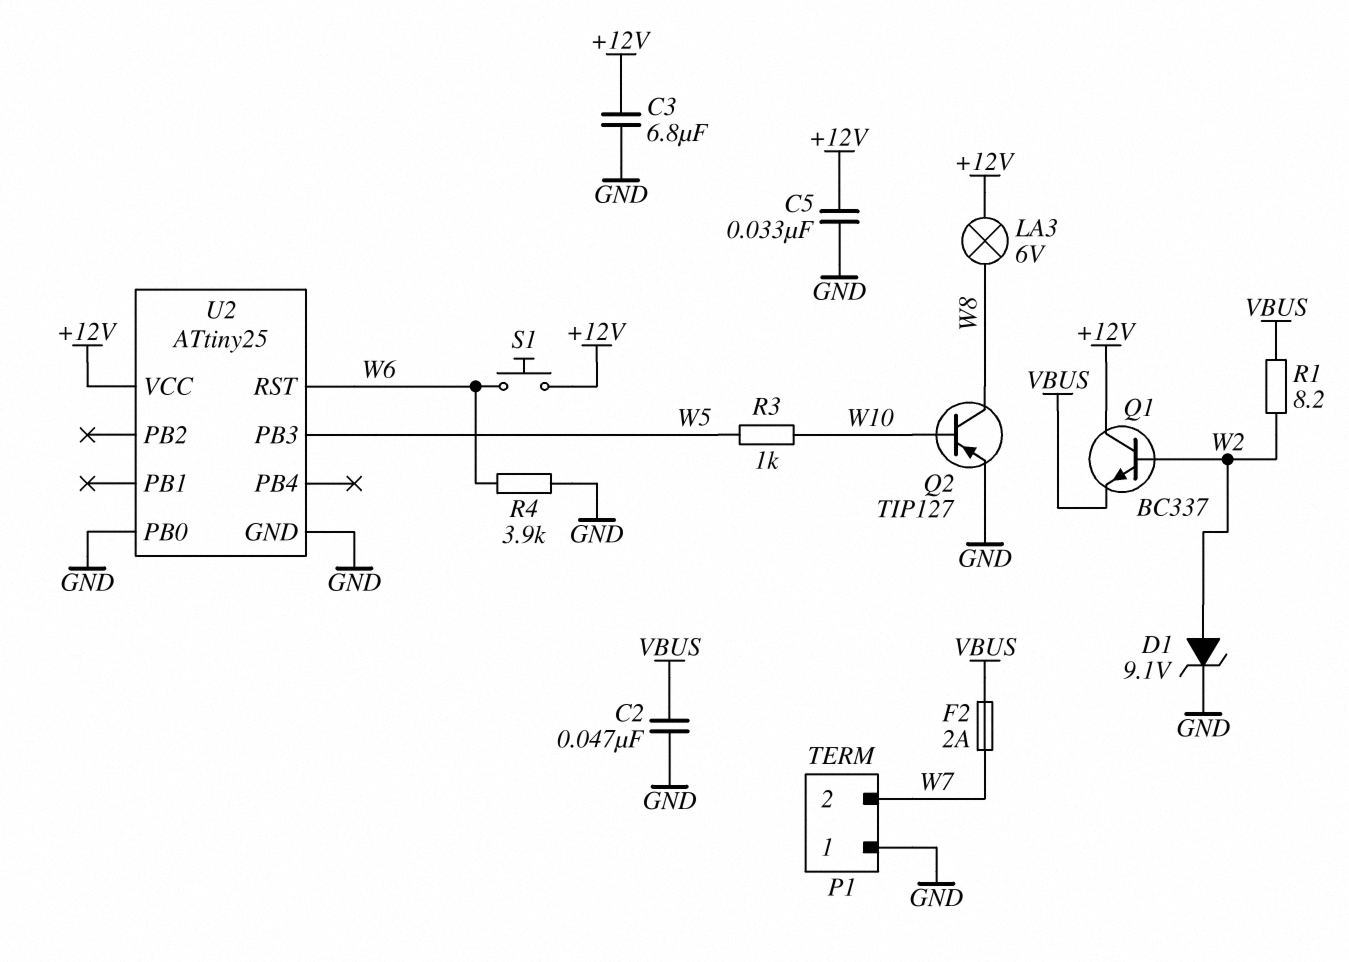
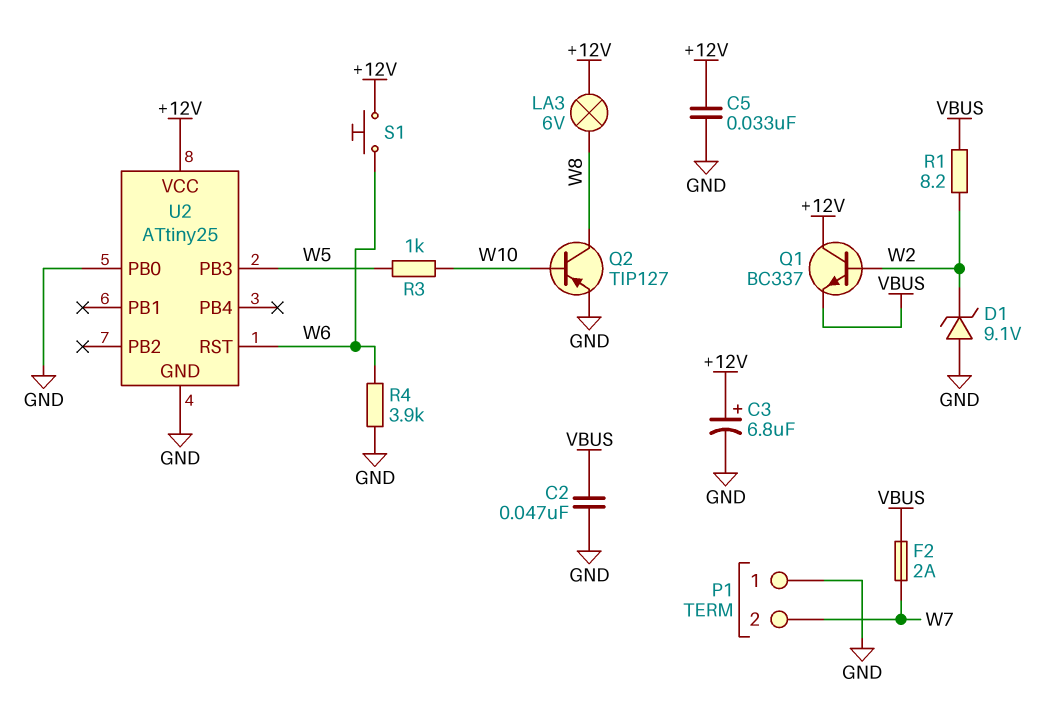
C3: 6.8uF (+12V, GND) -> 6.8uF (plus +12V, minus GND)
D1: zener 9.1V (A W2, K GND) -> zener 9.1V (A GND, K W2)

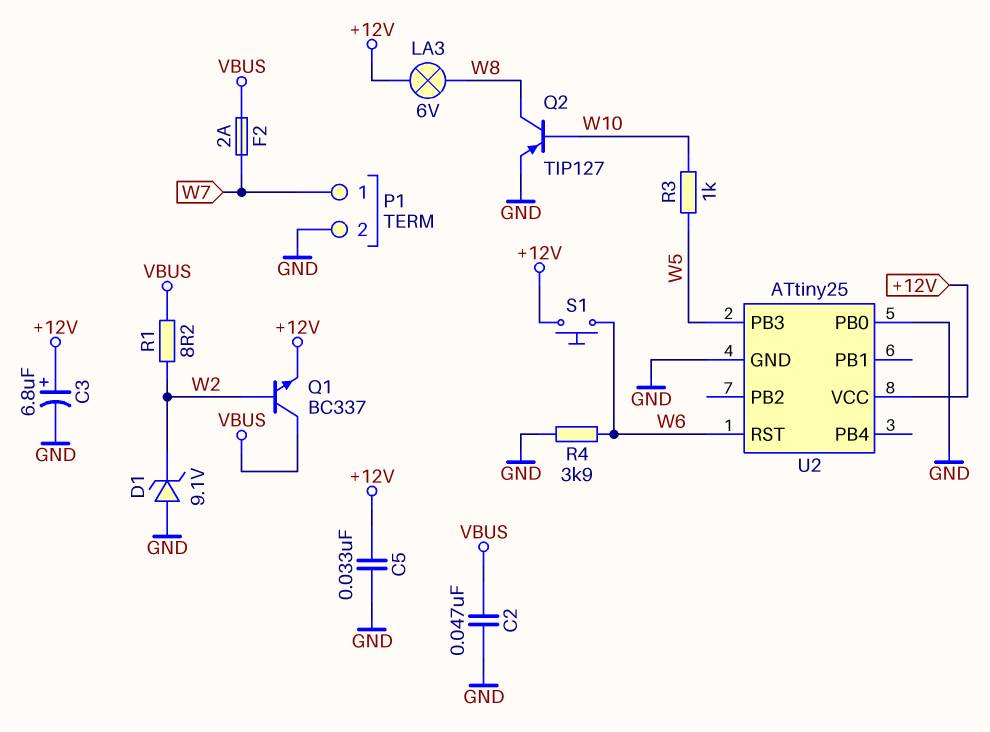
P1 pin 1: GND -> W7
P1 pin 2: W7 -> GND
Q1: NPN BC337 (B W2, C +12V, E VBUS) -> NPN BC337 (B W2, C VBUS, E +12V)

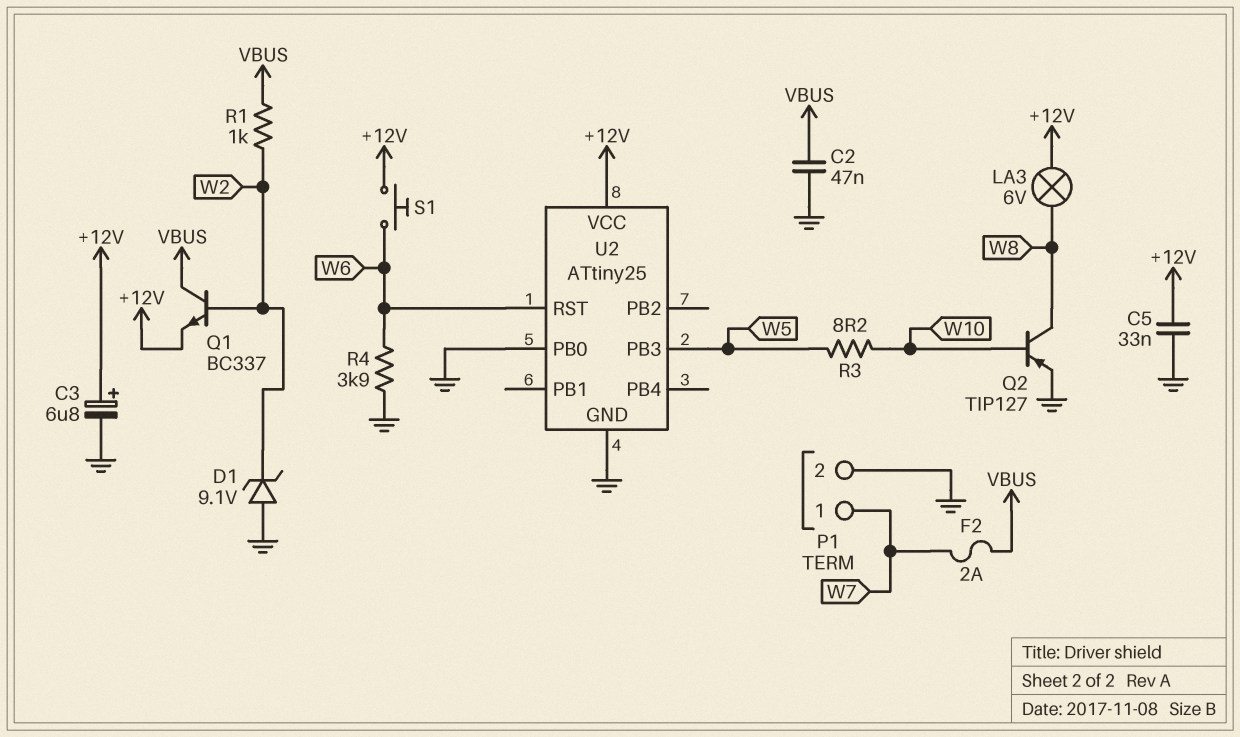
R1: 8.2 (VBUS, W2) -> 1k (VBUS, W2)
R3: 1k (W5, W10) -> 8.2 (W5, W10)

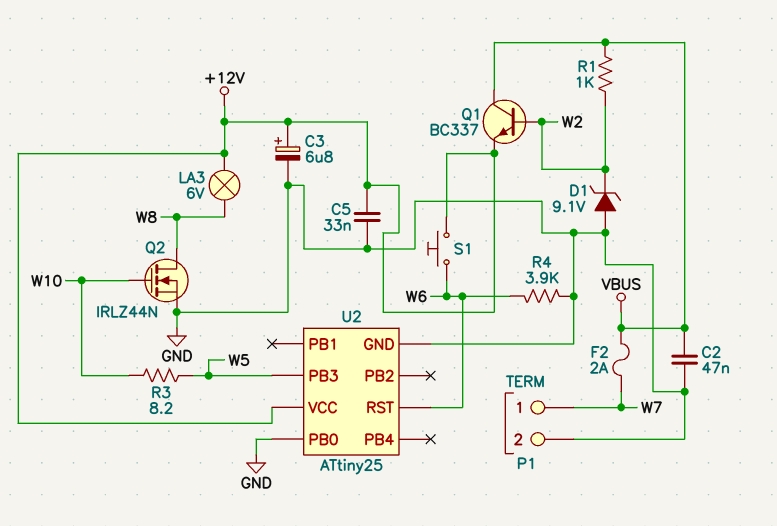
Q2: PNP TIP127 (B W10, C W8, E GND) -> NMOS IRLZ44N (G W10, D W8, S GND)

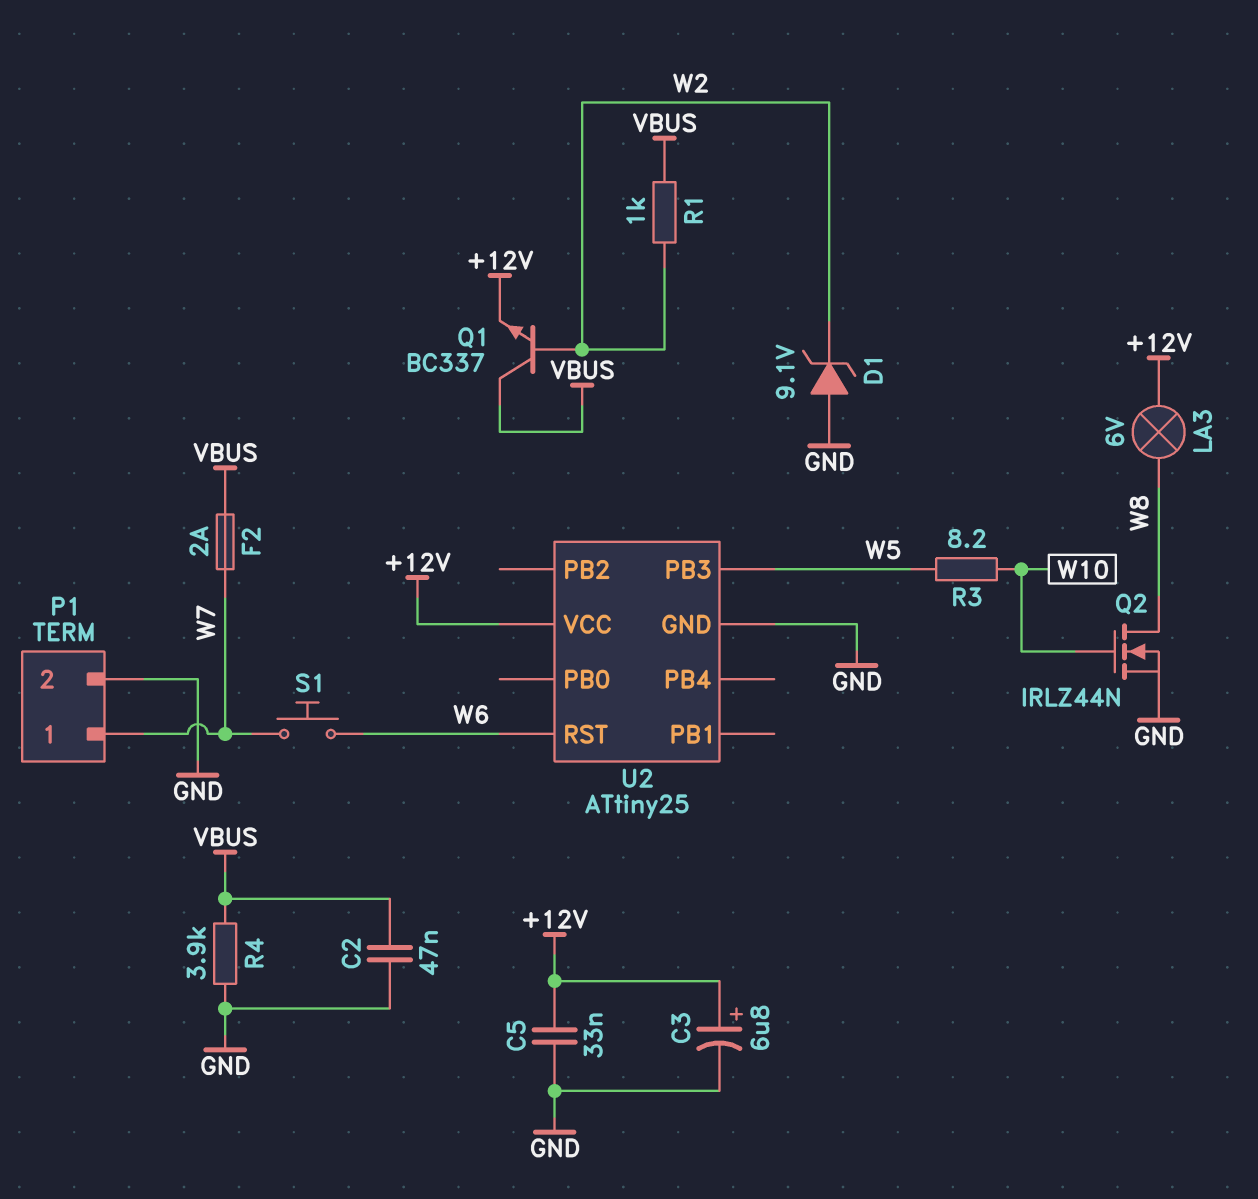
R4: 3.9k (GND, W6) -> 3.9k (GND, VBUS)
S1: button (+12V, W6) -> button (W6, W7)
U2 pin PB0: GND -> none

